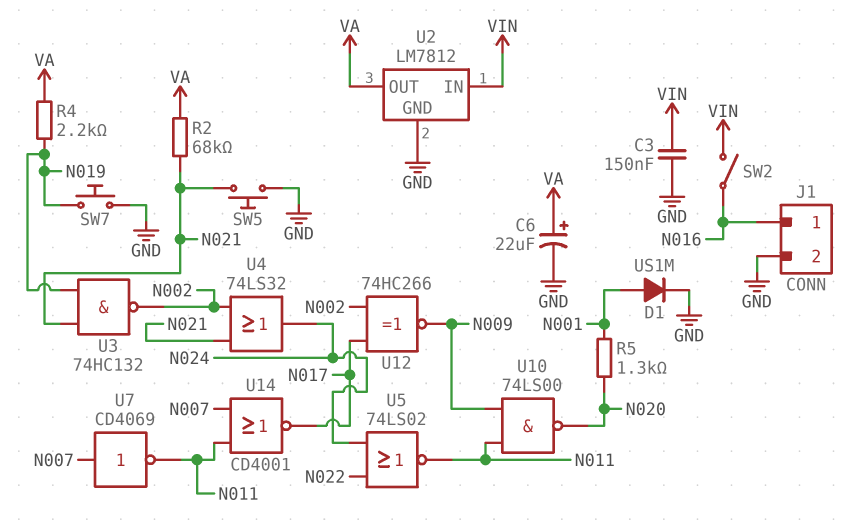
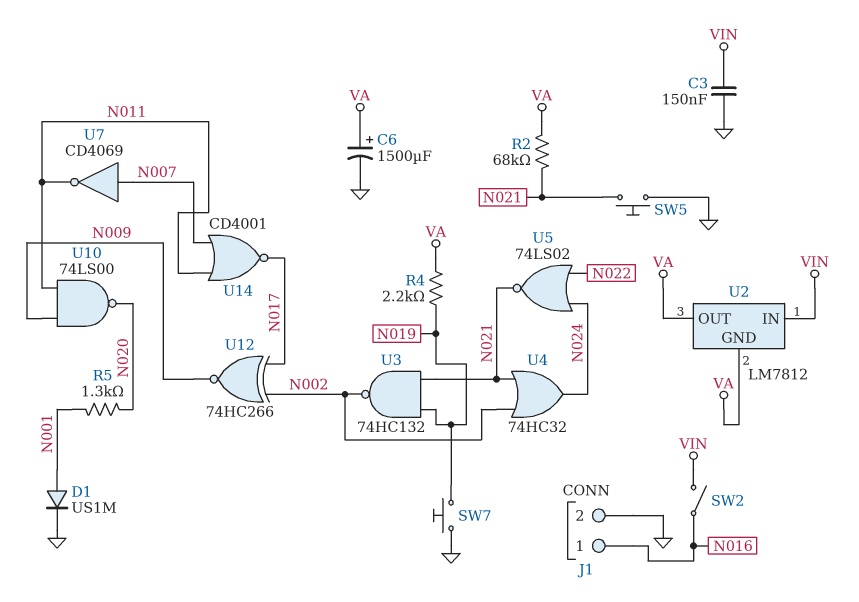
C6: 22uF (plus VA, minus GND) -> 1500uF (plus VA, minus GND)
U2 pin GND: GND -> VA
U4: OR 74LS32 (in N002, in N021, out N024) -> OR 74HC32 (in N002, in N021, out N024)
U5: NOR 74LS02 (in N022, in N024, out N011) -> NOR 74LS02 (in N022, in N024, out N021)

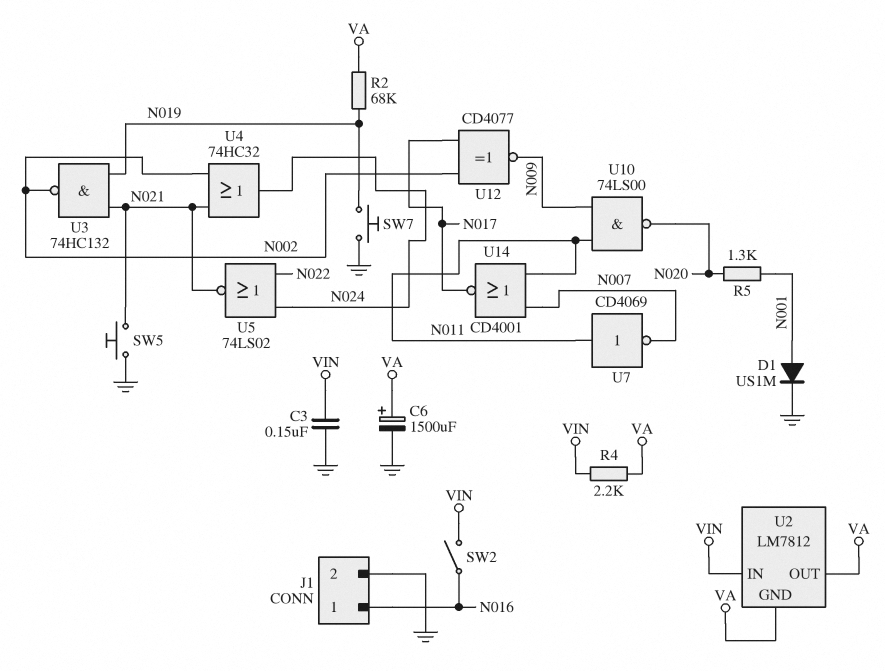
R2: 68k (N021, VA) -> 68k (N019, VA)
R4: 2.2k (N019, VA) -> 2.2k (VA, VIN)
U7: NOT CD4069 (in N007, out N011) -> NOT CD4069 (in N011, out N007)
U12: XNOR 74HC266 (in N002, in N017, out N009) -> XNOR CD4077 (in N002, in N017, out N009)

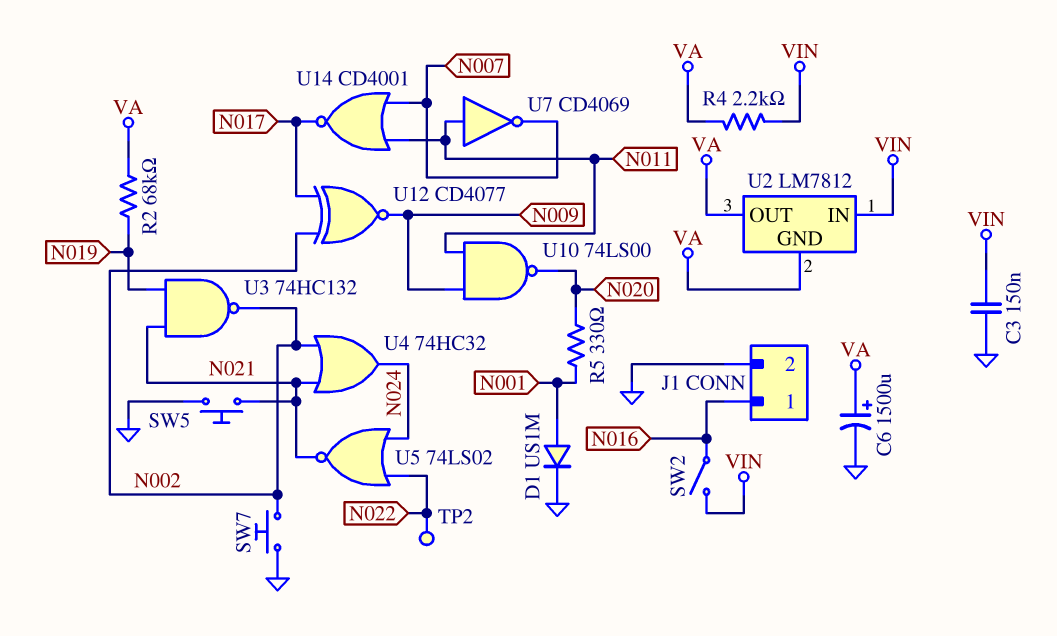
R5: 1.3k (N001, N020) -> 330 (N001, N020)
SW7: button (GND, N019) -> button (GND, N002)
TP2: none -> test point (N022)

